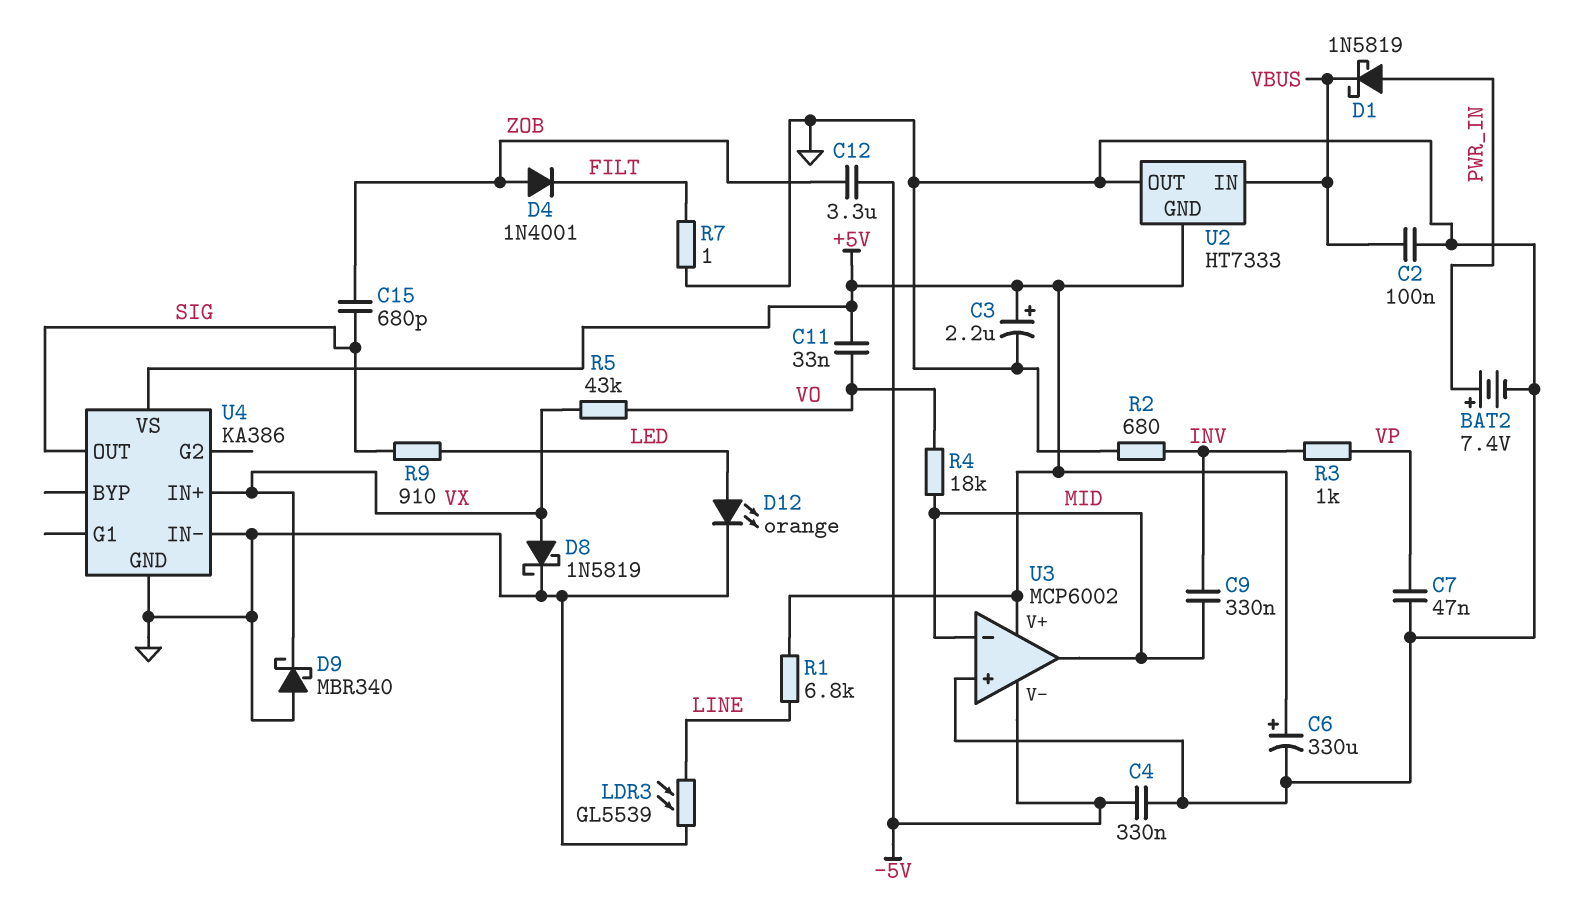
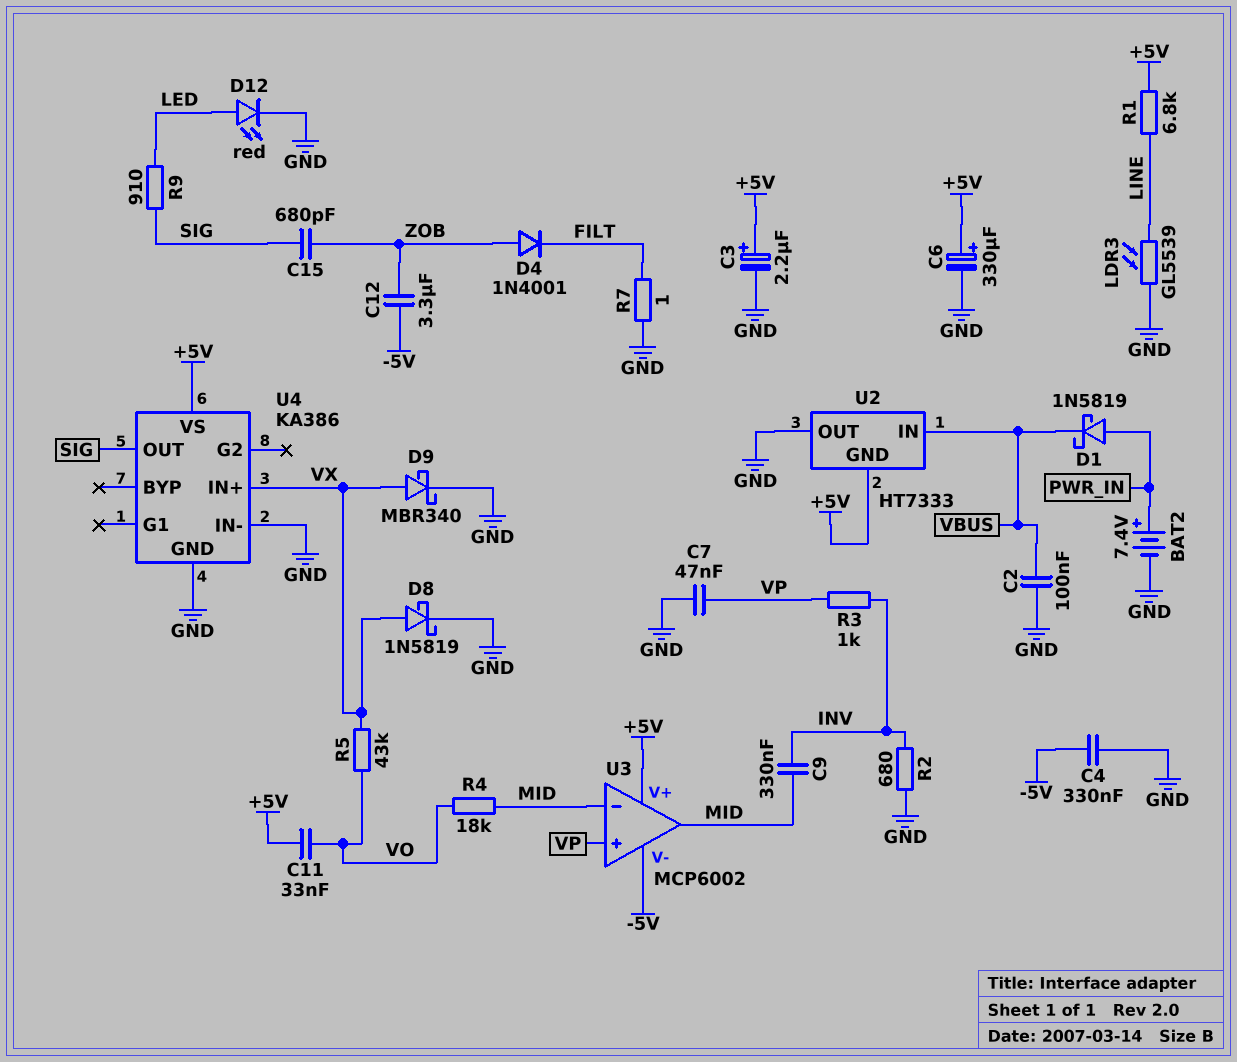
D9: schottky MBR340 (A GND, K VX) -> schottky MBR340 (A VX, K GND)
D12: LED orange (A LED, K GND) -> LED red (A LED, K GND)
U3 pin in+: GND -> VP

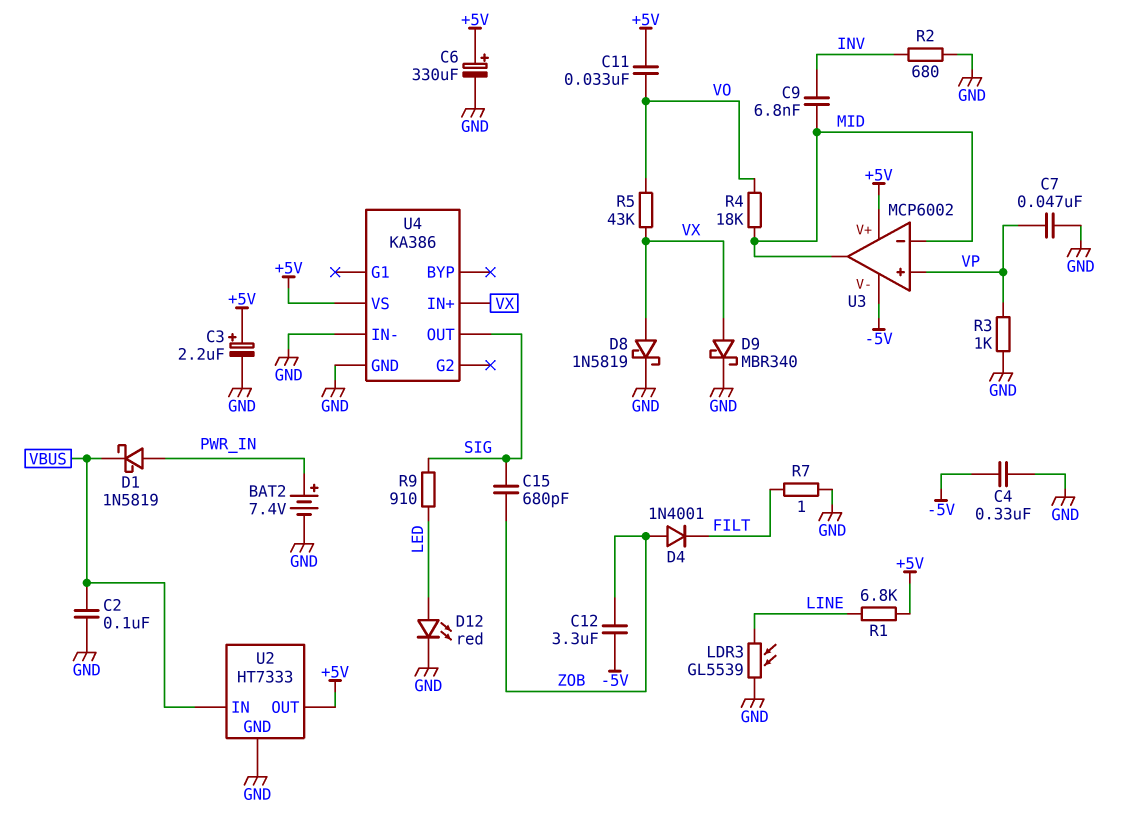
C9: 330nF (INV, MID) -> 6.8nF (INV, MID)
R3: 1k (INV, VP) -> 1k (GND, VP)
U2 pin GND: +5V -> GND
U2 pin OUT: GND -> +5V

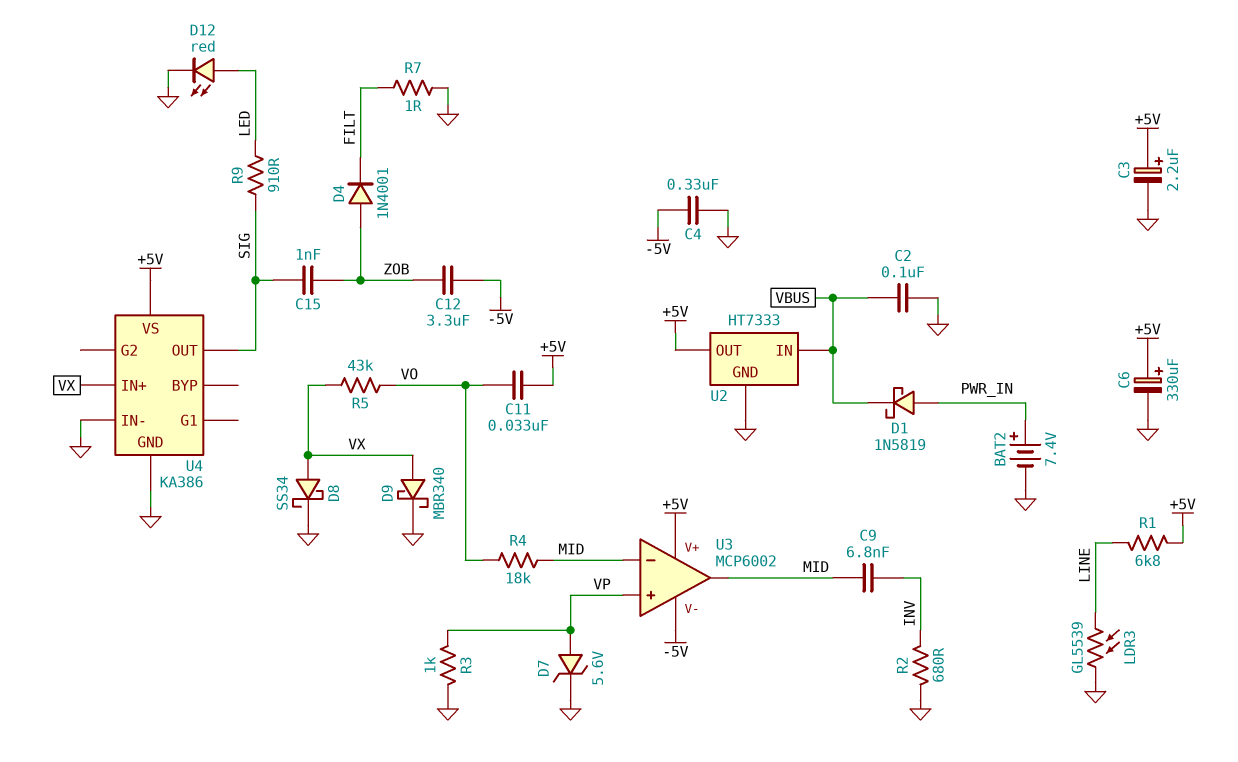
C7: 47nF (GND, VP) -> none
C15: 680pF (SIG, ZOB) -> 1nF (SIG, ZOB)
D7: none -> zener 5.6V (A VP, K GND)
D8: schottky 1N5819 (A VX, K GND) -> schottky SS34 (A VX, K GND)

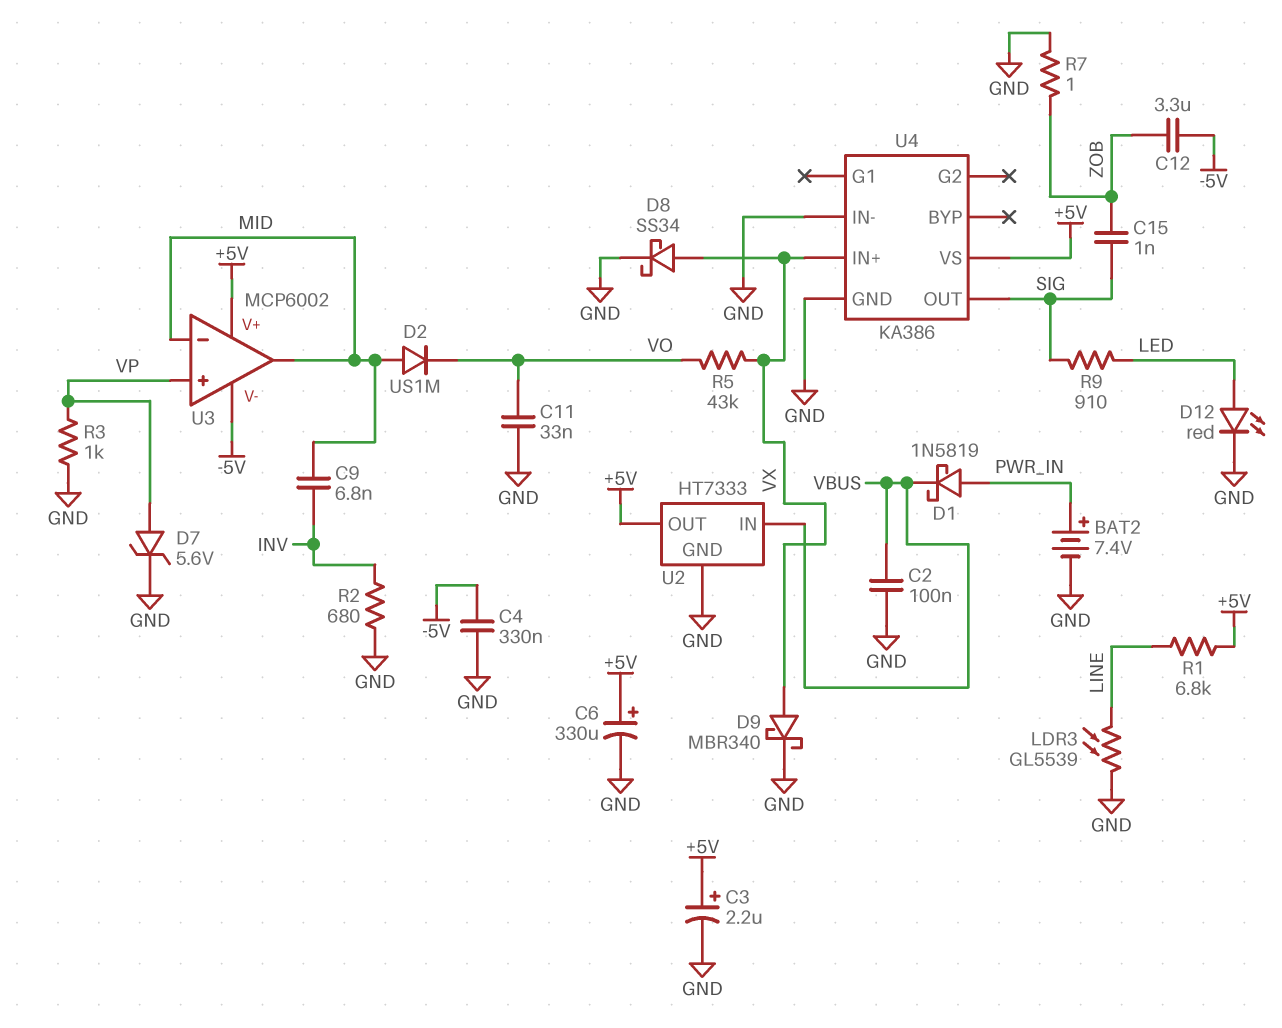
C11: 33nF (+5V, VO) -> 33nF (GND, VO)
D2: none -> diode US1M (A MID, K VO)
D4: diode 1N4001 (A ZOB, K FILT) -> none
R4: 18k (MID, VO) -> none
R7: 1 (FILT, GND) -> 1 (GND, ZOB)

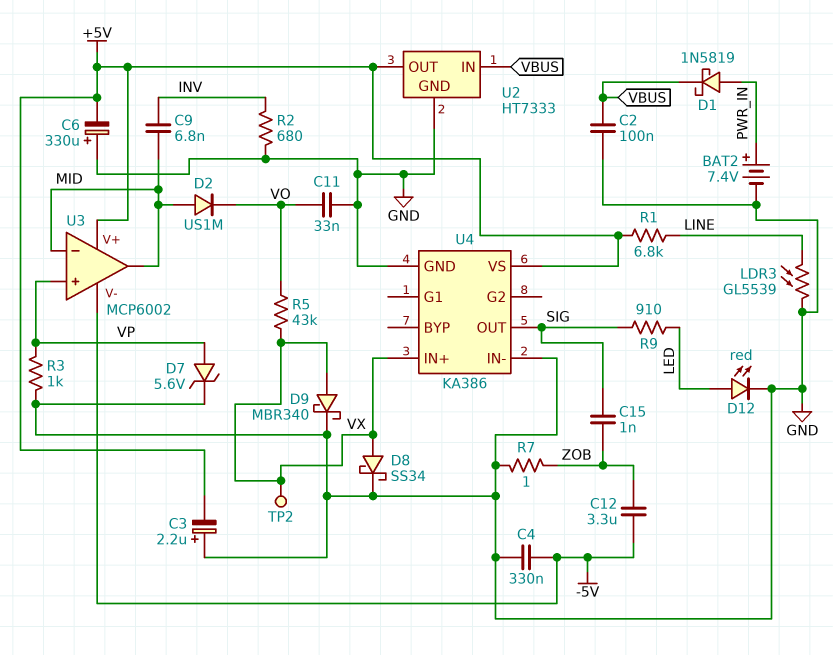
C3: 2.2uF (plus +5V, minus GND) -> 2.2uF (plus GND, minus +5V)
C6: 330uF (plus +5V, minus GND) -> 330uF (plus GND, minus +5V)
TP2: none -> test point (VX)

